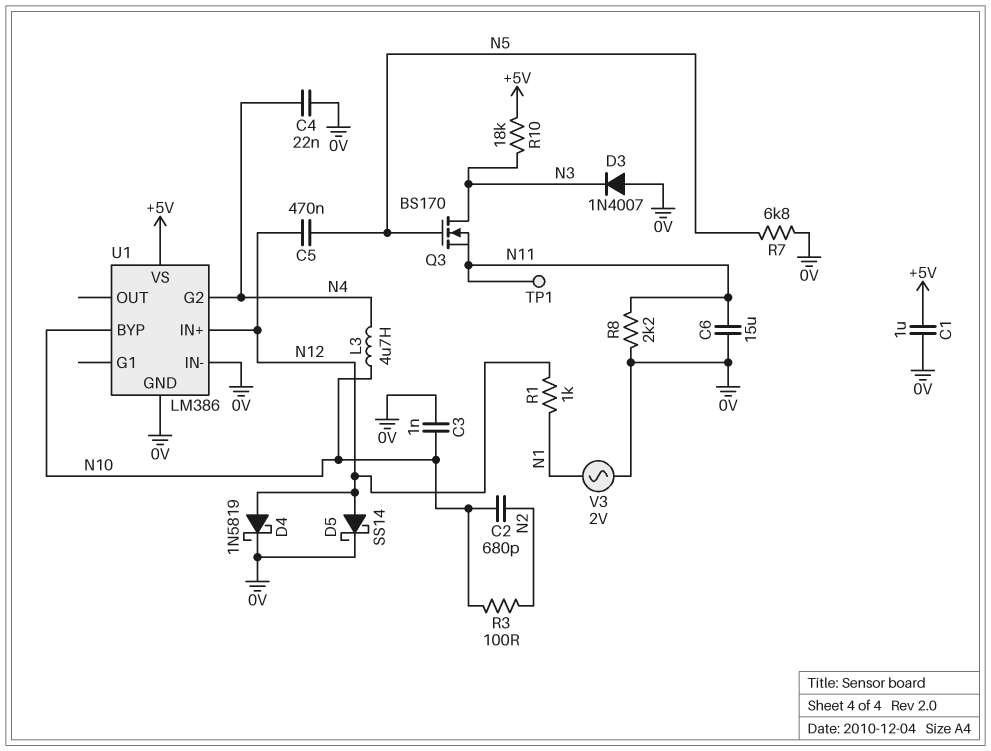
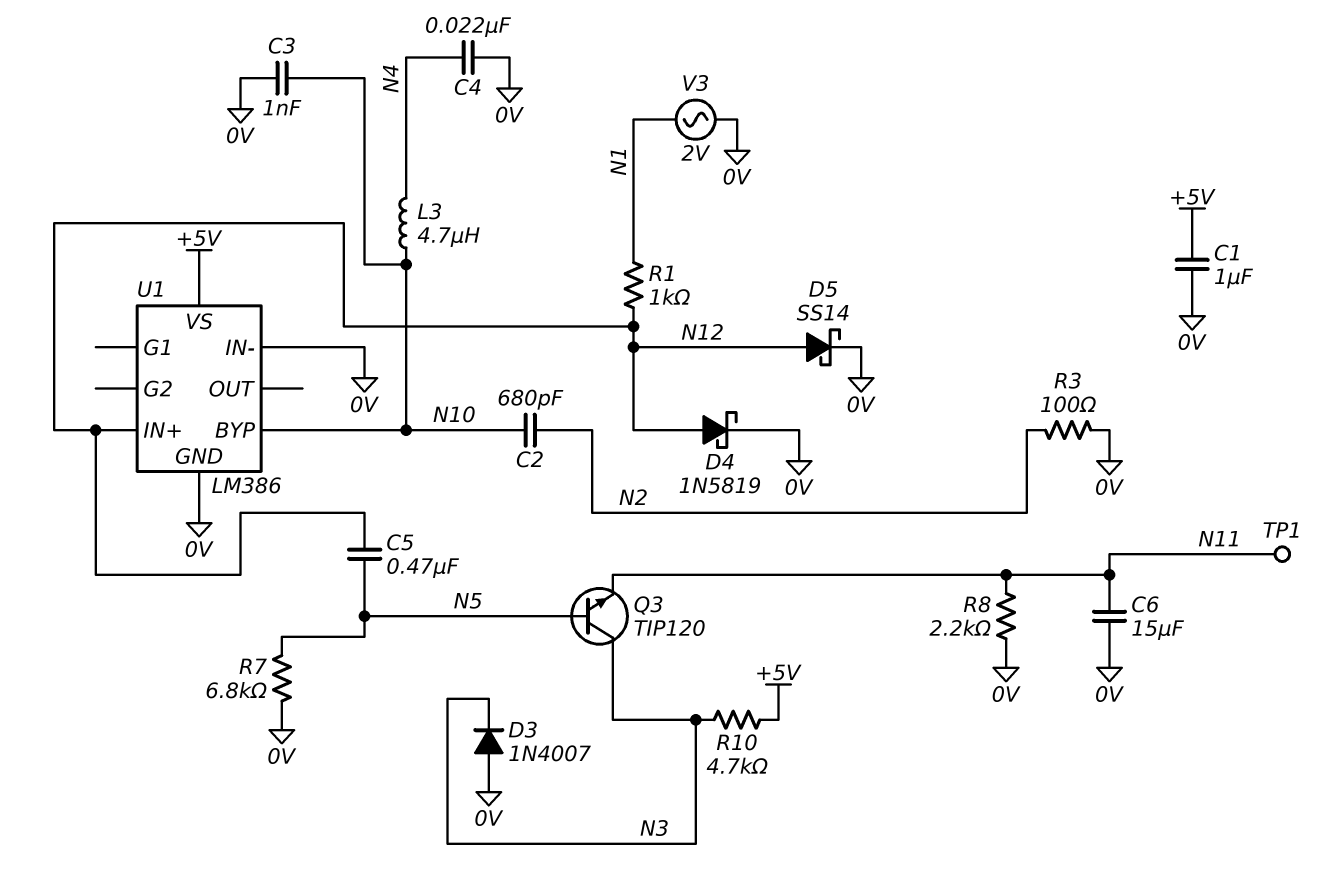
Q3: NMOS BS170 (G N5, D N3, S N11) -> NPN TIP120 (B N5, C N3, E N11)
R3: 100 (N2, N10) -> 100 (0V, N2)
R10: 18k (+5V, N3) -> 4.7k (+5V, N3)
U1 pin G2: N4 -> none

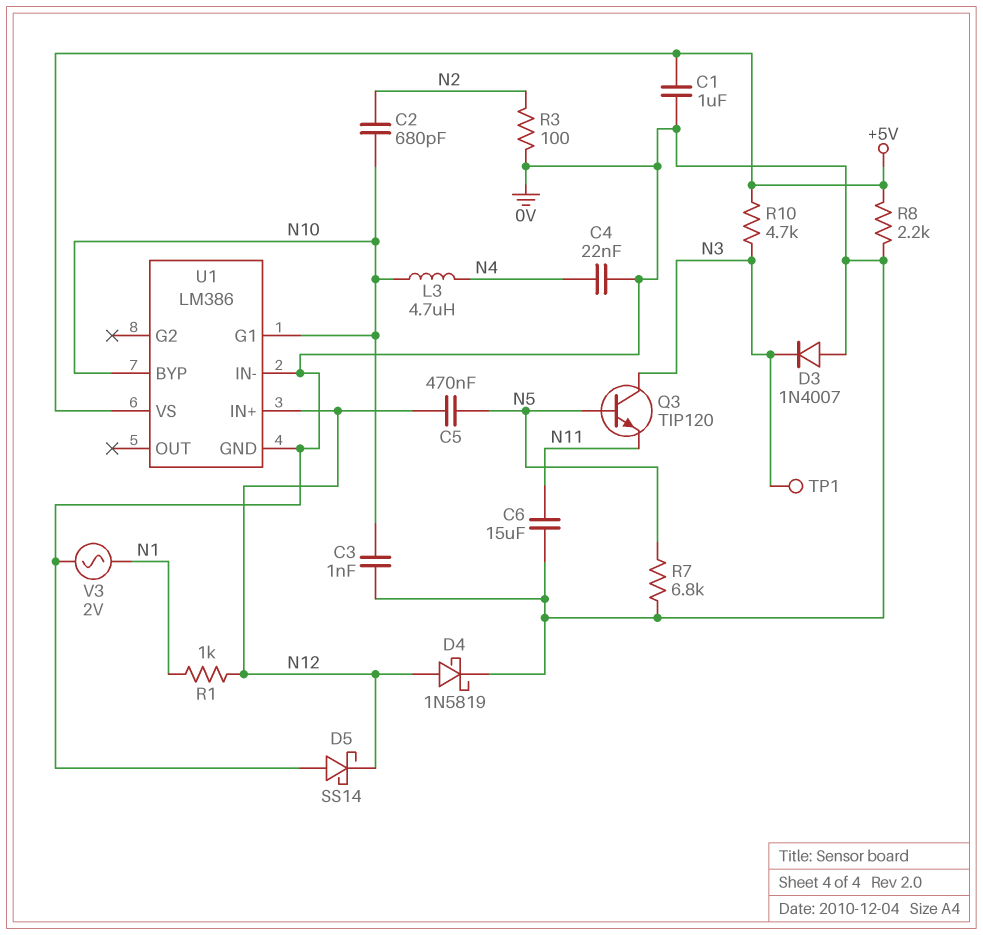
D5: schottky SS14 (A N12, K 0V) -> schottky SS14 (A 0V, K N12)
R8: 2.2k (0V, N11) -> 2.2k (+5V, 0V)
TP1: test point (N11) -> test point (N3)
U1 pin G1: none -> N10

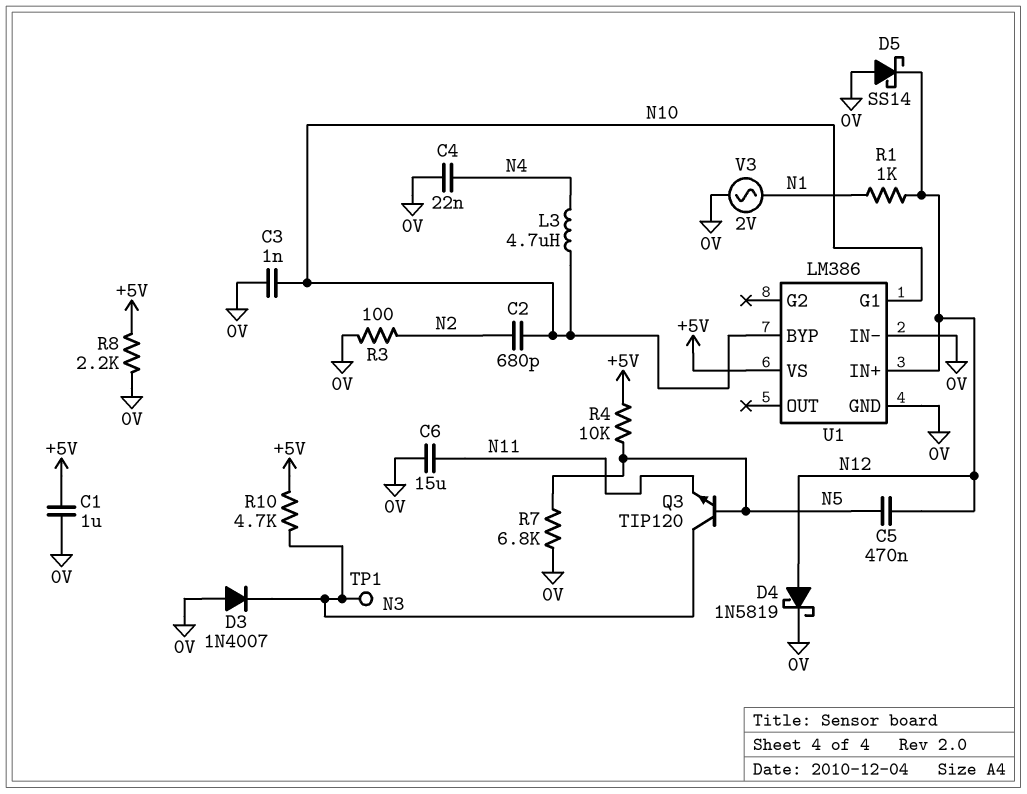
R4: none -> 10k (+5V, N5)

